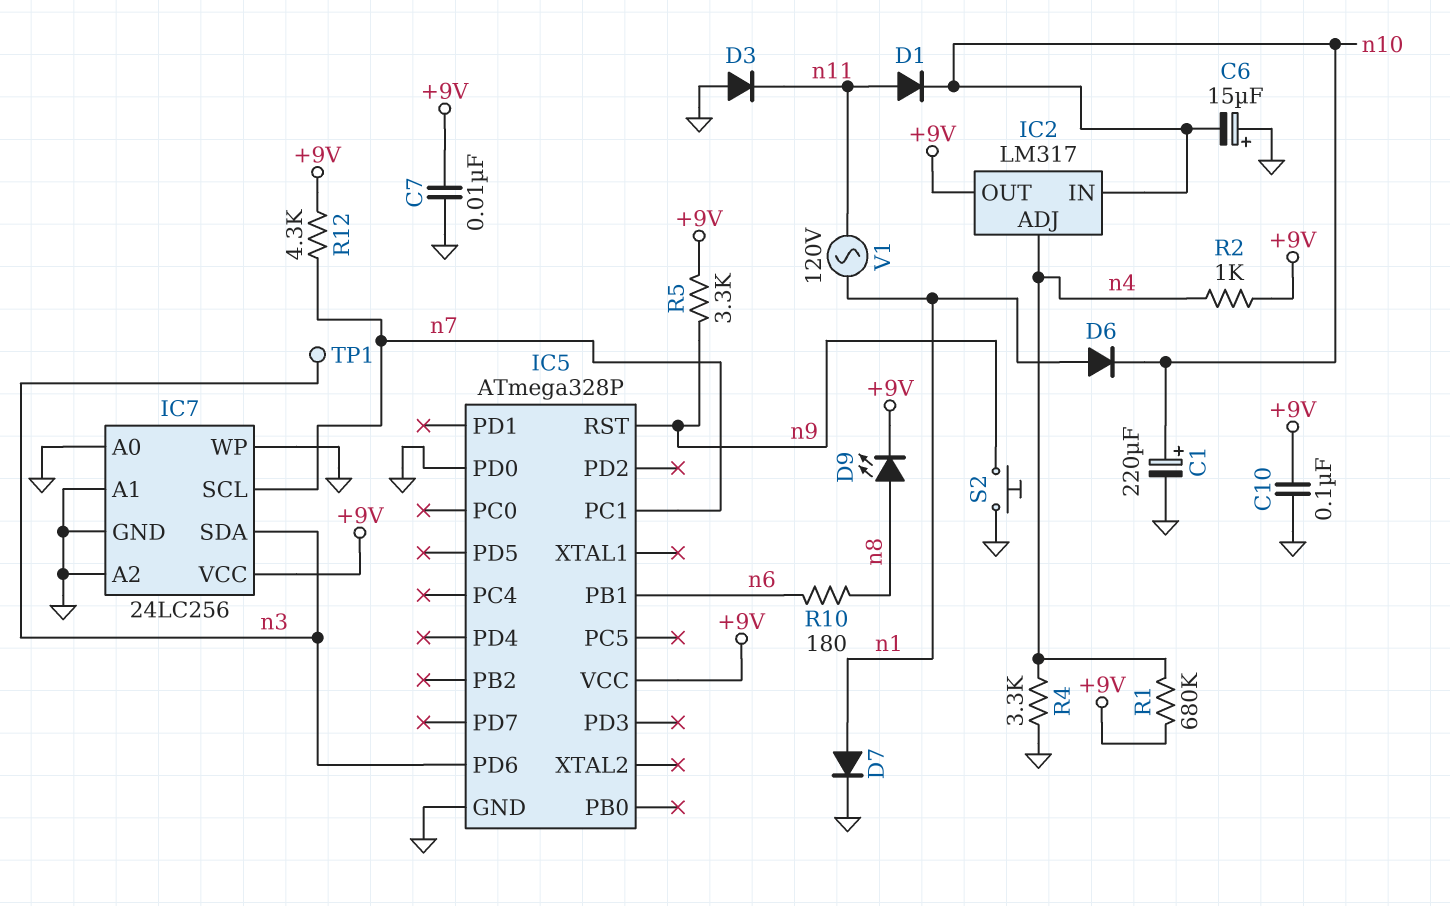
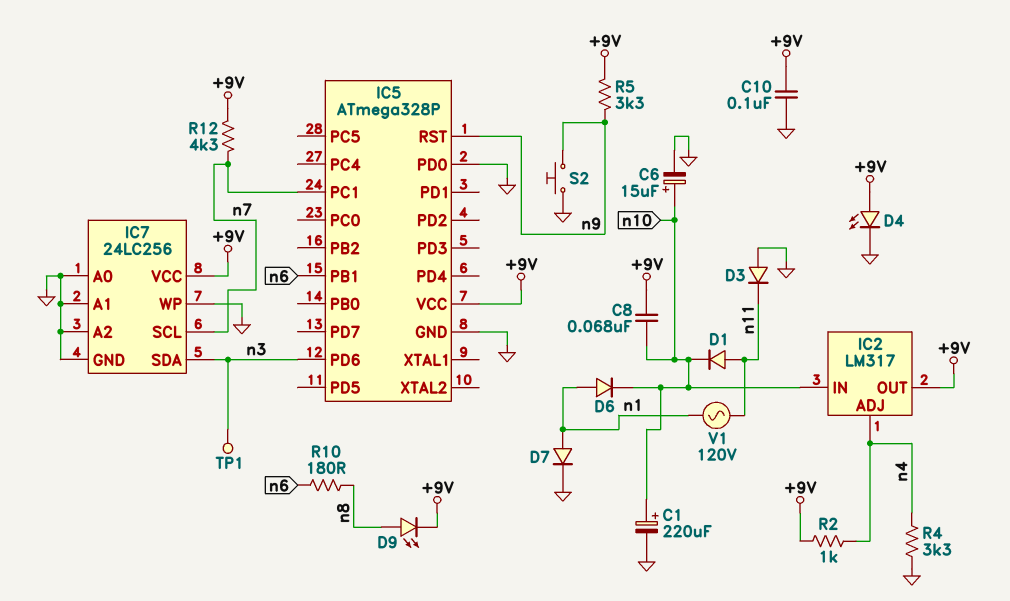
C6: 15uF (plus GND, minus n10) -> 15uF (plus n10, minus GND)
C7: 10nF (+9V, GND) -> none
C8: none -> 68nF (+9V, n10)
D4: none -> LED (A +9V, K GND)
R1: 680k (+9V, n4) -> none

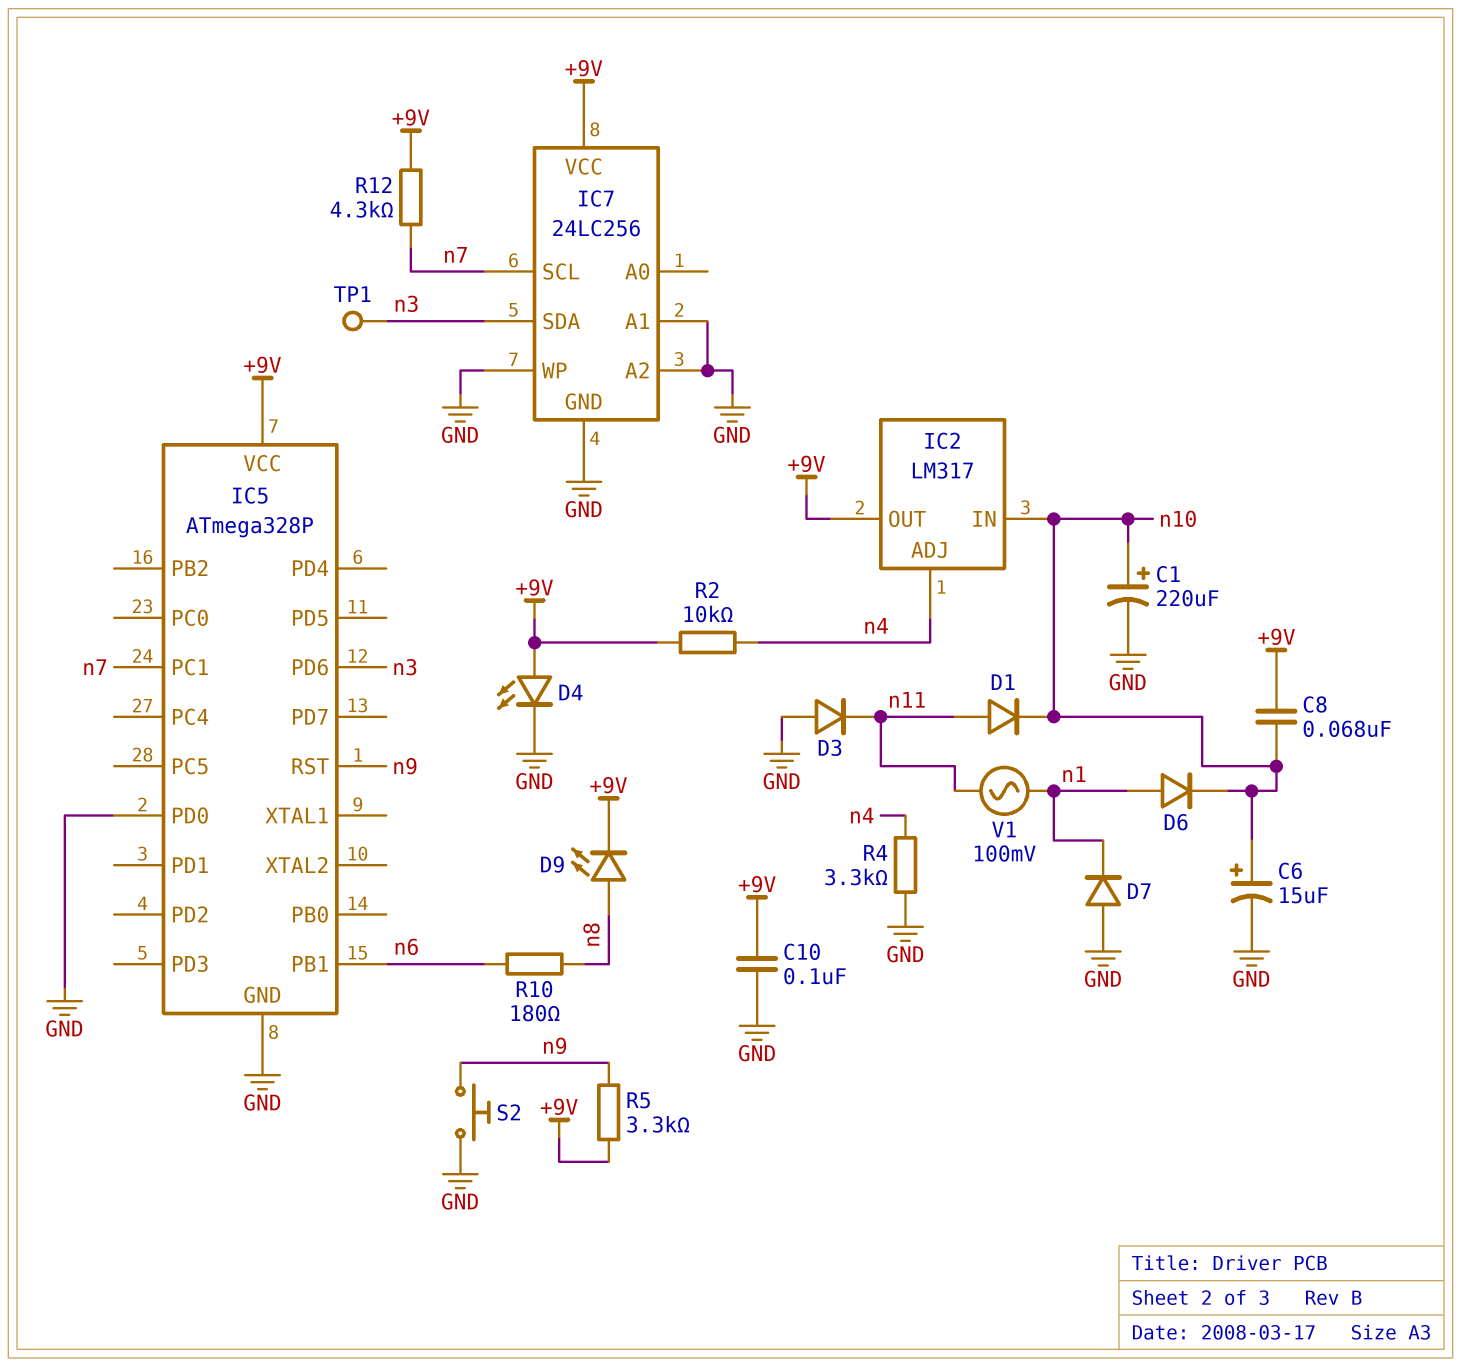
D7: diode (A n1, K GND) -> diode (A GND, K n1)
IC7 pin A0: GND -> none
R2: 1k (+9V, n4) -> 10k (+9V, n4)
V1: AC 120V (n1, n11) -> AC 100mV (n1, n11)

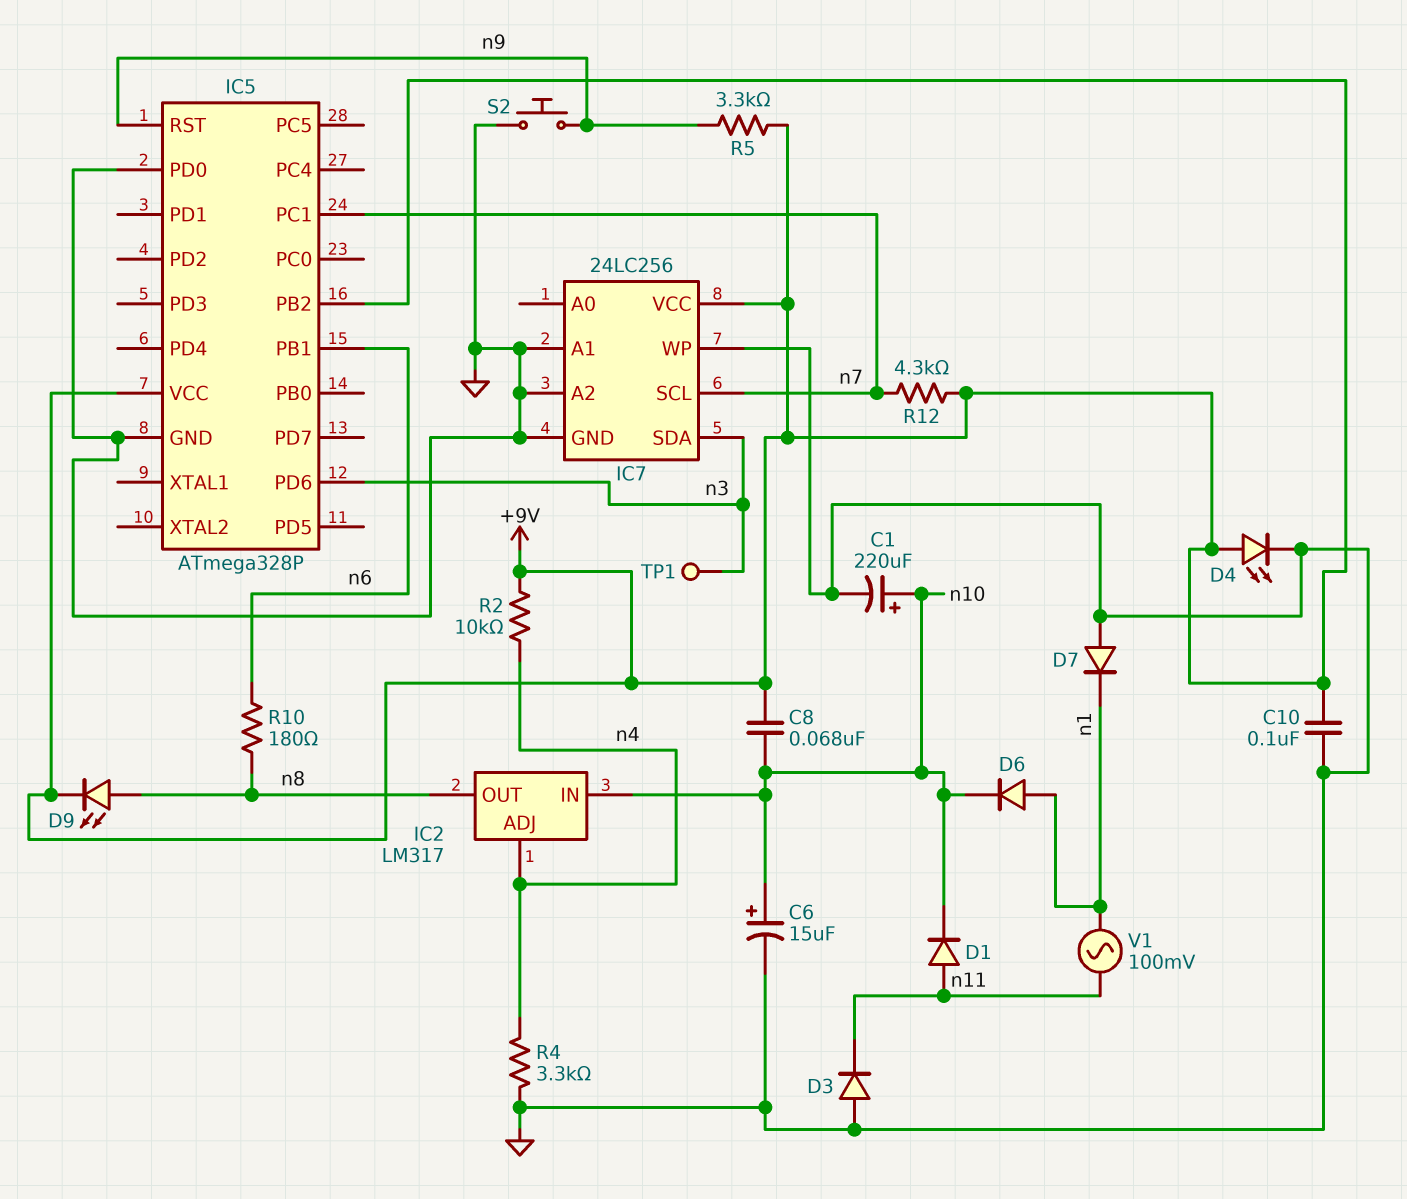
IC2 pin OUT: +9V -> n8
IC5 pin PB2: none -> +9V

